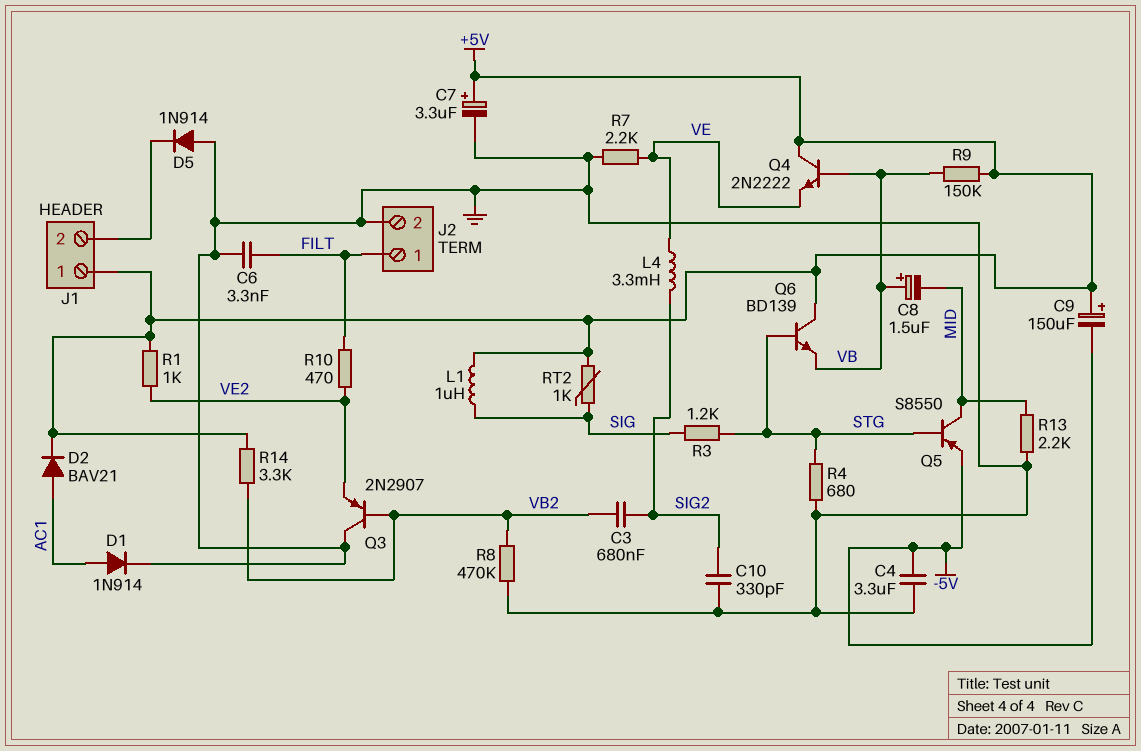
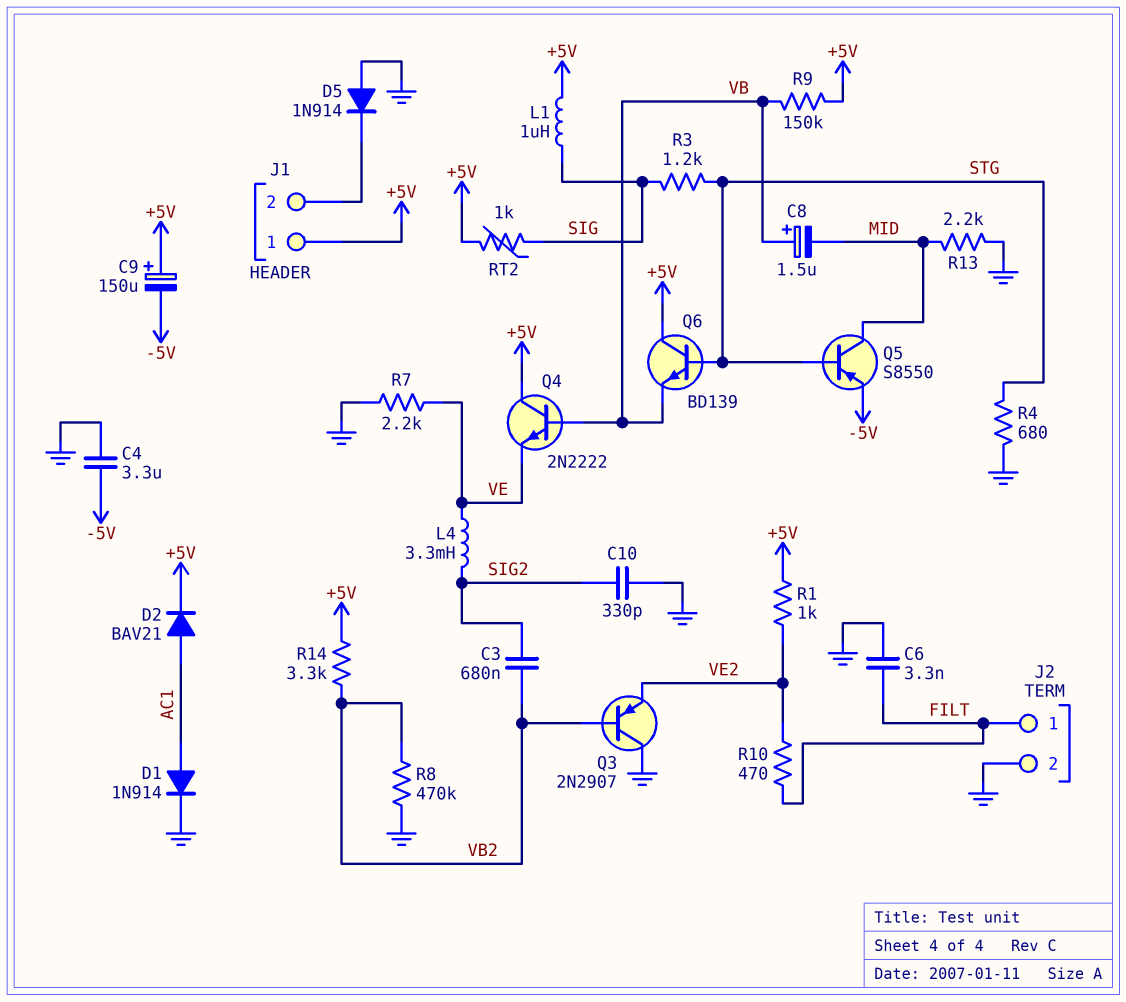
C7: 3.3uF (plus +5V, minus GND) -> none

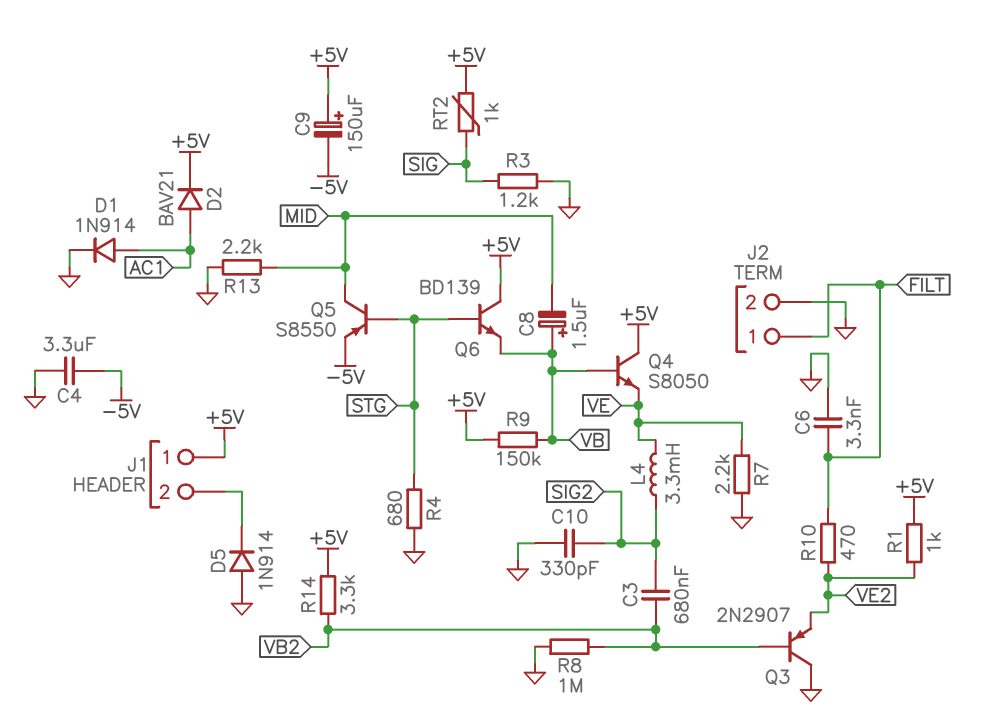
L1: 1uH (+5V, SIG) -> none
Q4: NPN 2N2222 (B VB, C +5V, E VE) -> NPN S8050 (B VB, C +5V, E VE)
R3: 1.2k (SIG, STG) -> 1.2k (GND, SIG)
R8: 470k (GND, VB2) -> 1M (GND, VB2)

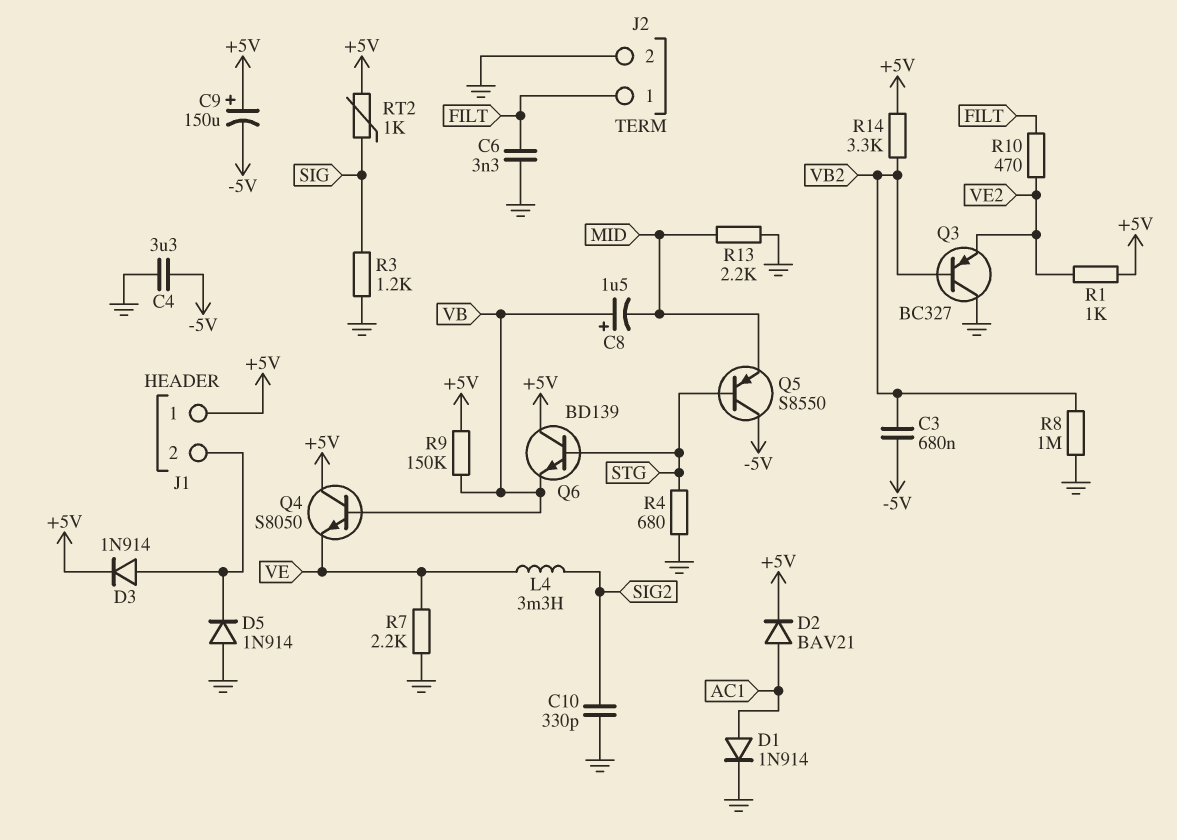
C3: 680nF (SIG2, VB2) -> 680nF (-5V, VB2)
D3: none -> diode 1N914 (A J1/2, K +5V)
Q3: PNP 2N2907 (B VB2, C GND, E VE2) -> PNP BC327 (B VB2, C GND, E VE2)
Q5: PNP S8550 (B STG, C MID, E -5V) -> PNP S8550 (B STG, C -5V, E MID)

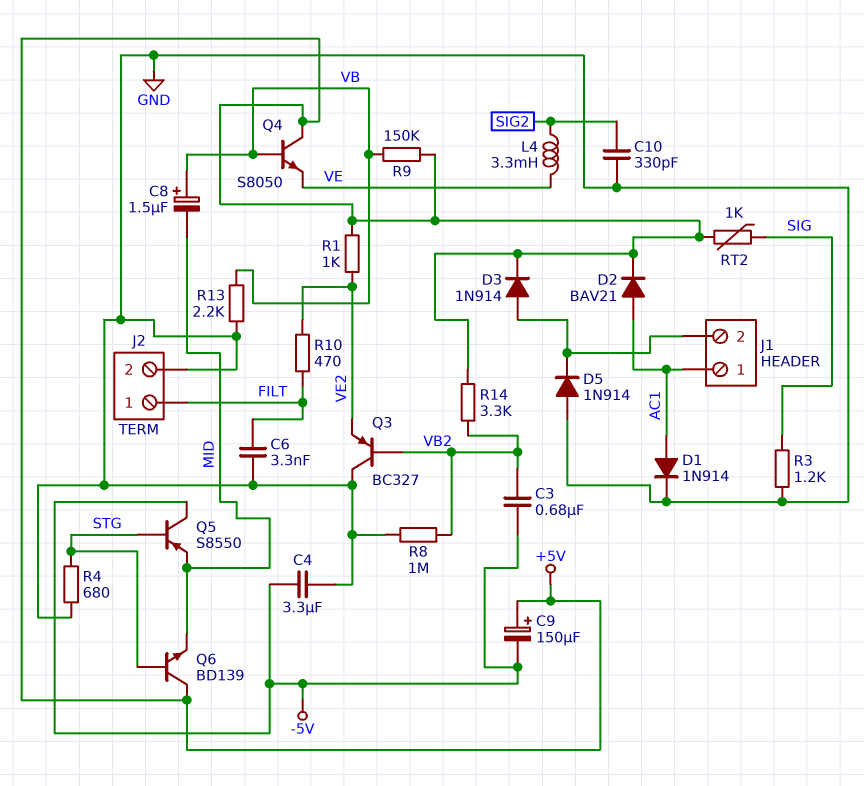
J1 pin 1: +5V -> AC1
Q6: NPN BD139 (B STG, C +5V, E VB) -> NPN BD139 (B STG, C +5V, E MID)
R7: 2.2k (GND, VE) -> none
R13: 2.2k (GND, MID) -> 2.2k (GND, VB)

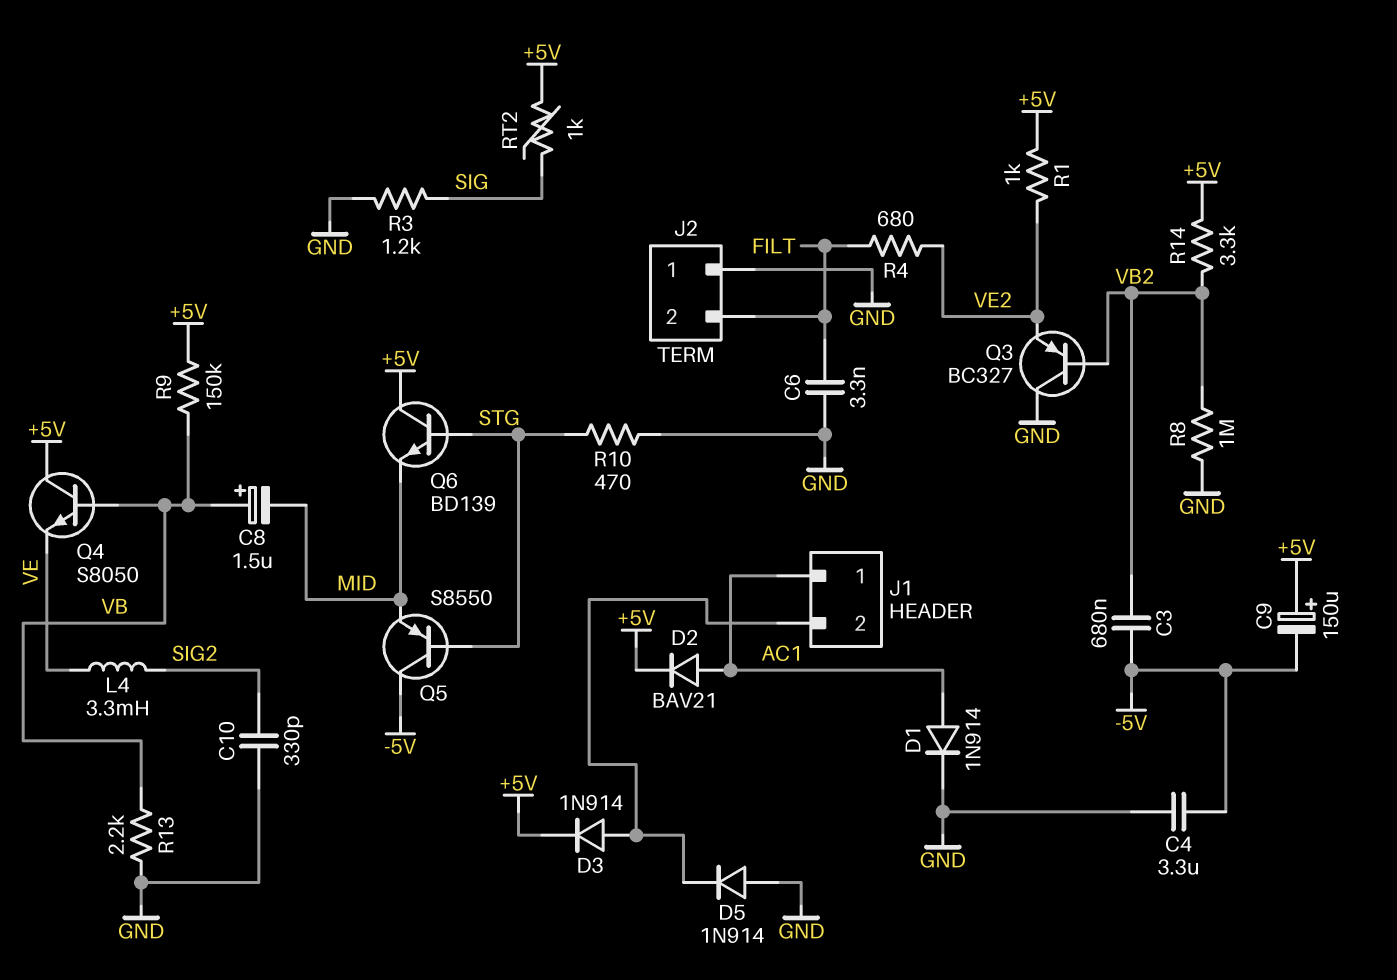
J2 pin 1: FILT -> GND
J2 pin 2: GND -> FILT
R4: 680 (GND, STG) -> 680 (FILT, VE2)
R10: 470 (FILT, VE2) -> 470 (GND, STG)

